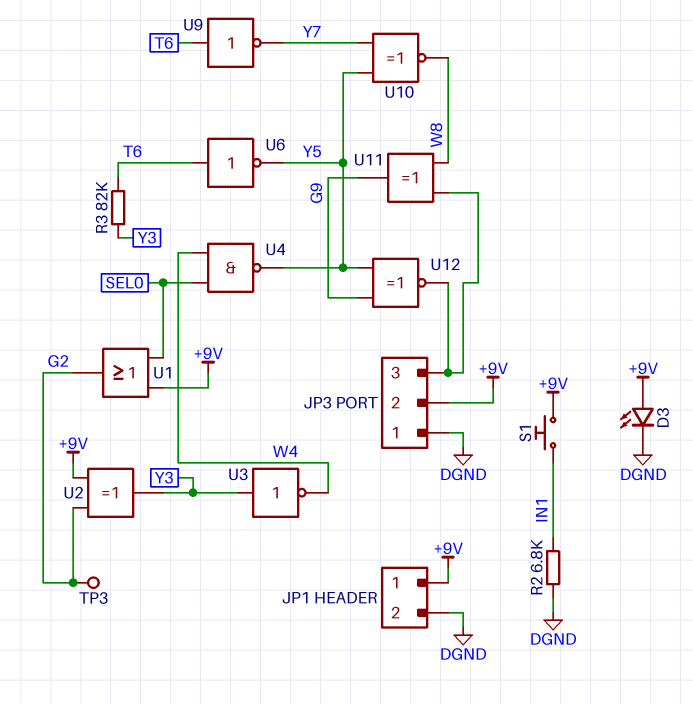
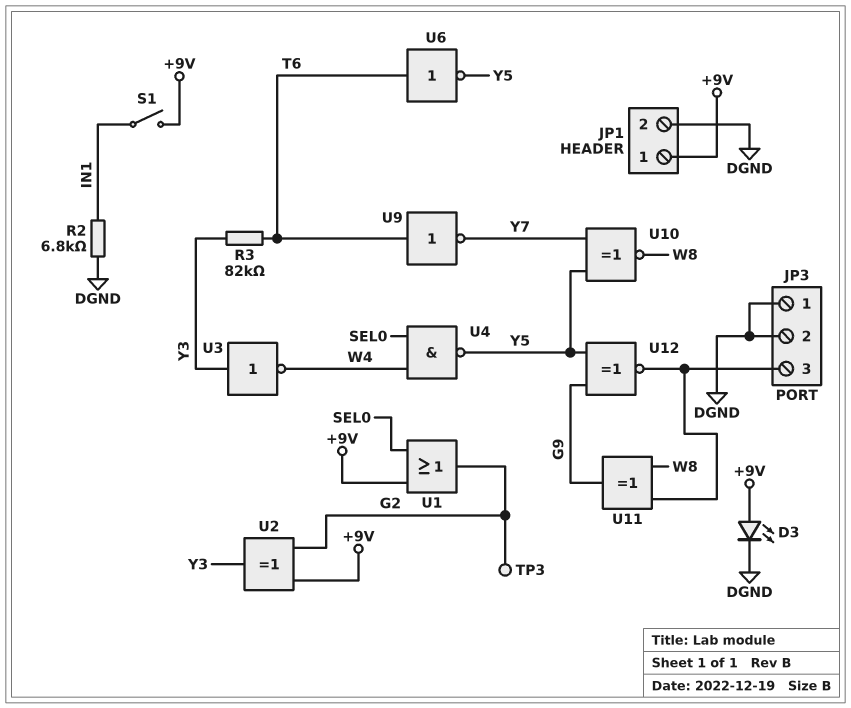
JP3 pin 2: +9V -> DGND
S1: button (+9V, IN1) -> switch (+9V, IN1)

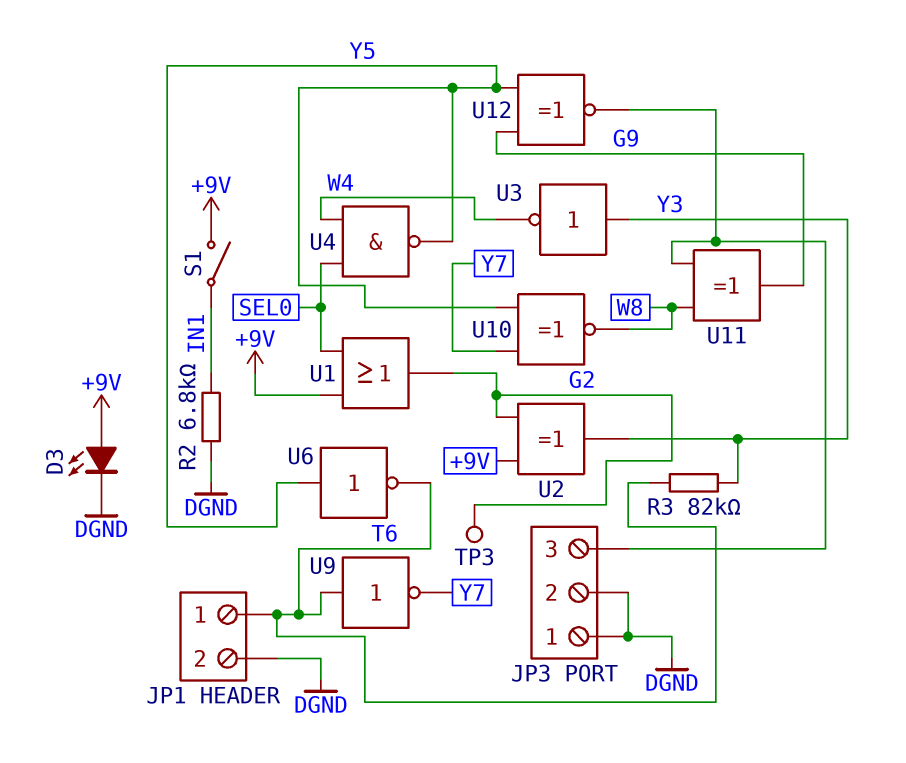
JP1 pin 1: +9V -> T6
U6: NOT (in T6, out Y5) -> NOT (in Y5, out T6)

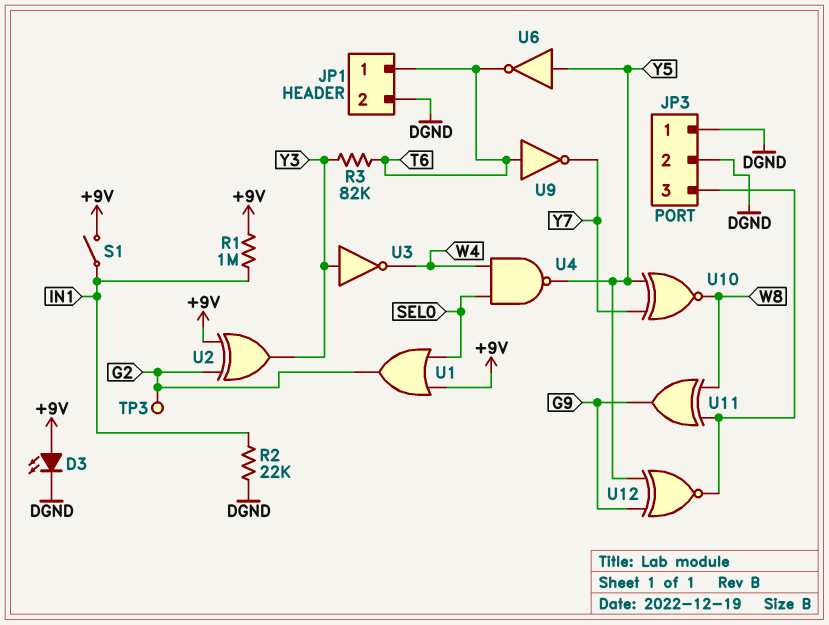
R1: none -> 1M (+9V, IN1)
R2: 6.8k (DGND, IN1) -> 22k (DGND, IN1)

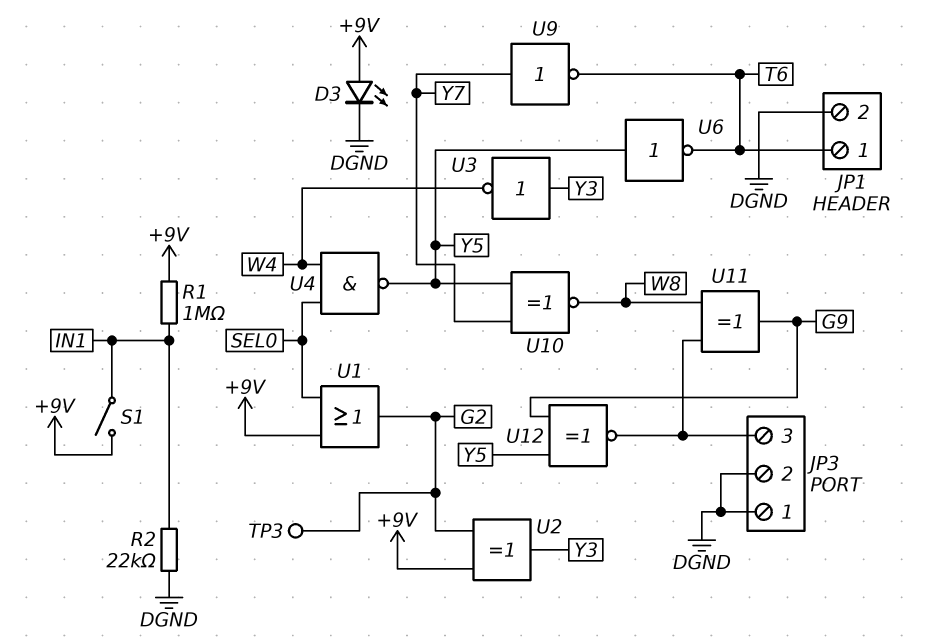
R3: 82k (T6, Y3) -> none
U9: NOT (in T6, out Y7) -> NOT (in Y7, out T6)

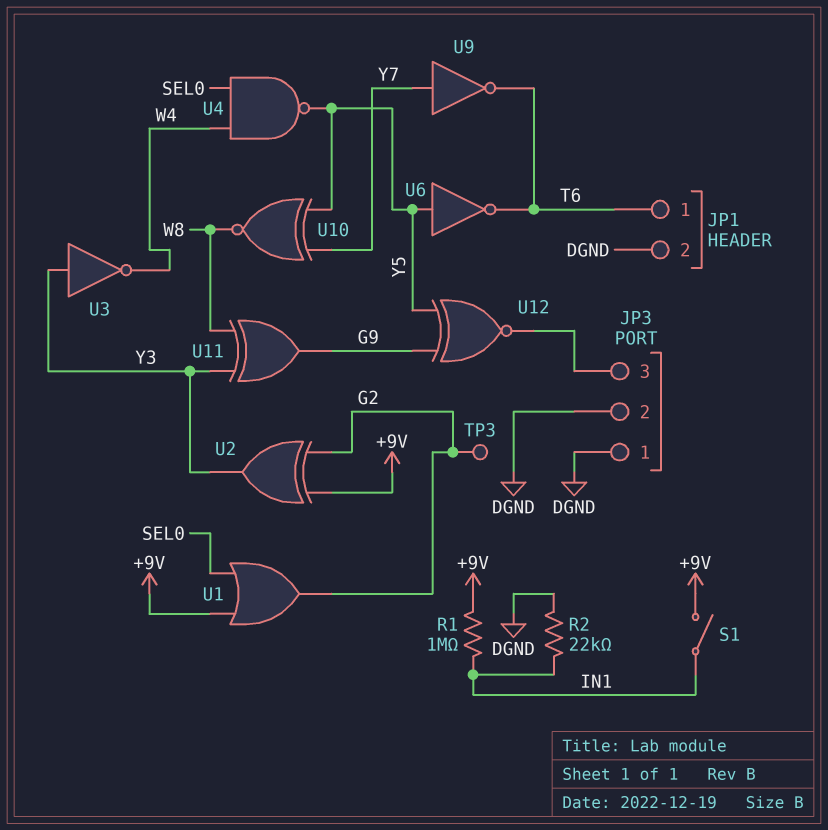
D3: LED (A +9V, K DGND) -> none
U11: XOR (in JP3/3, in W8, out G9) -> XOR (in W8, in Y3, out G9)

